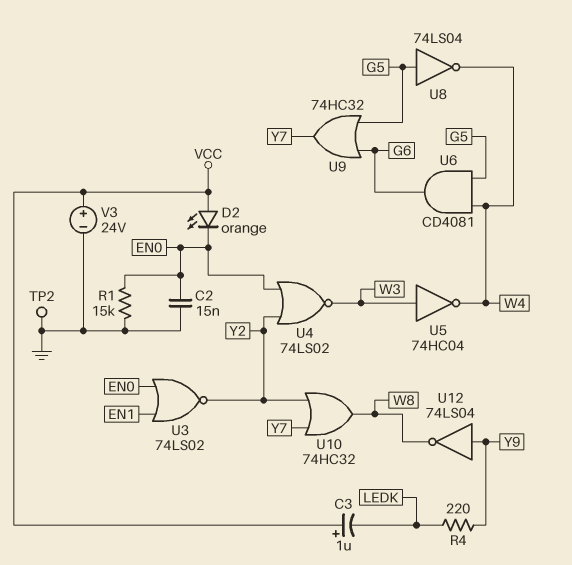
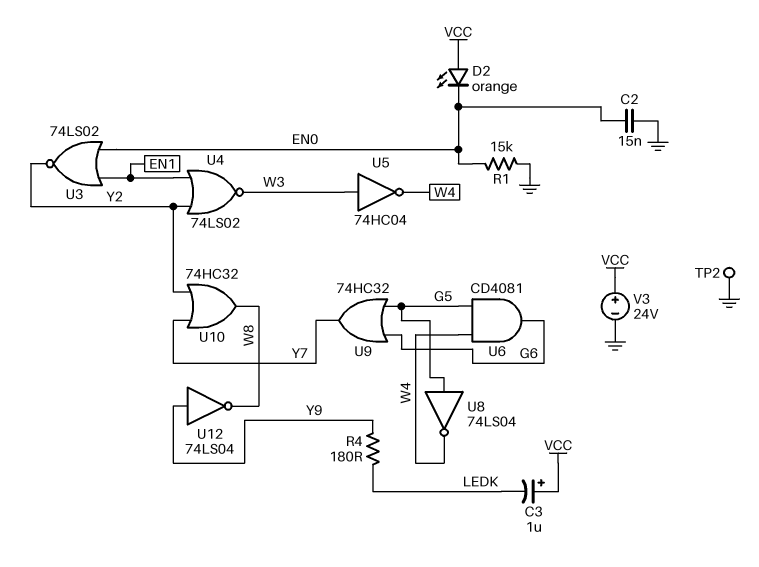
R4: 220 (LEDK, Y9) -> 180 (LEDK, Y9)
U4: NOR 74LS02 (in EN0, in Y2, out W3) -> NOR 74LS02 (in EN1, in Y2, out W3)

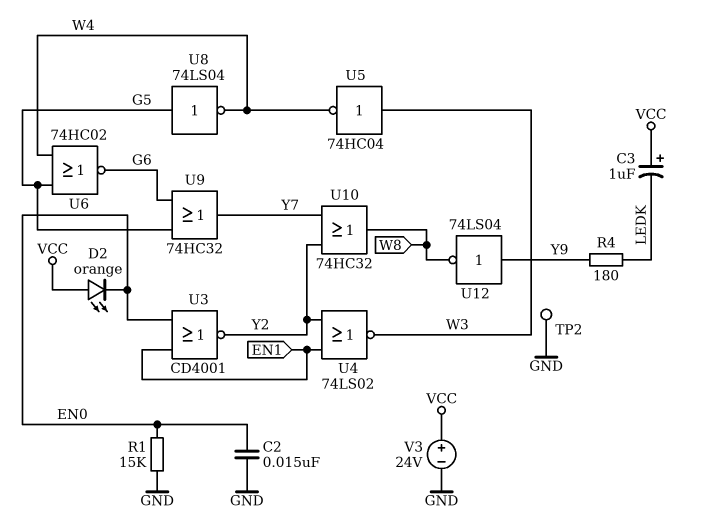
U3: NOR 74LS02 (in EN0, in EN1, out Y2) -> NOR CD4001 (in EN0, in EN1, out Y2)
U6: AND CD4081 (in G5, in W4, out G6) -> NOR 74HC02 (in G5, in W4, out G6)

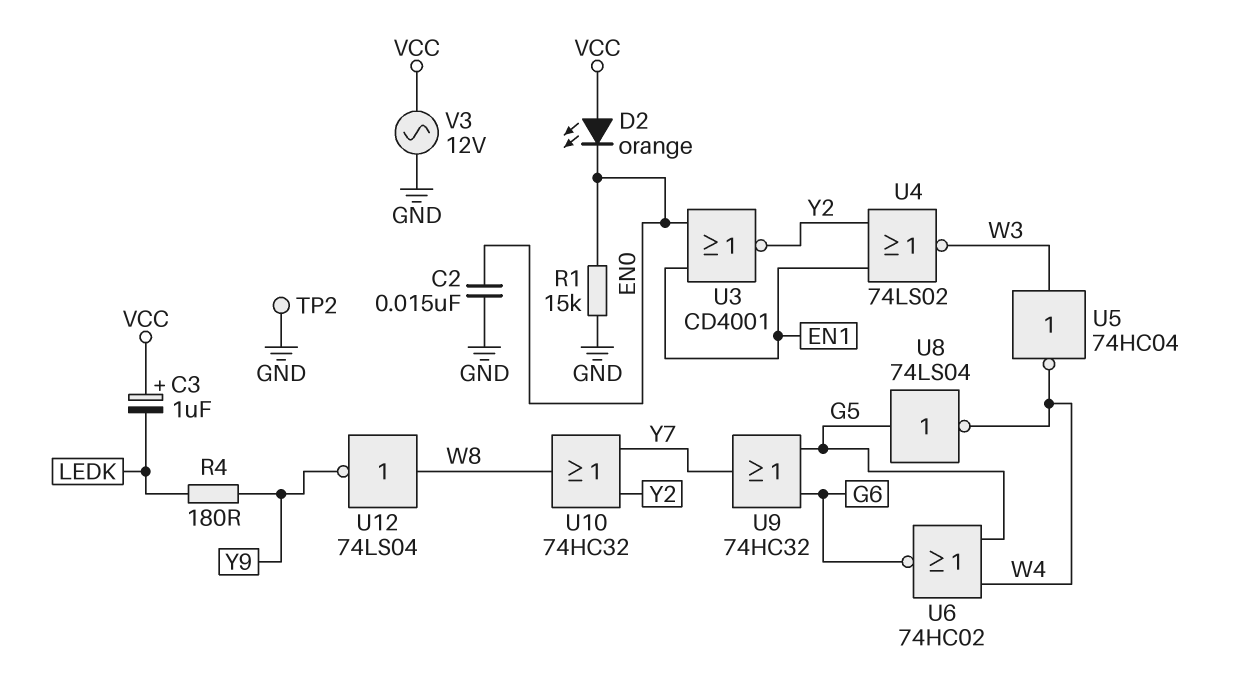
U12: NOT 74LS04 (in Y9, out W8) -> NOT 74LS04 (in W8, out Y9)
V3: 24V (plus VCC, minus GND) -> AC 12V (GND, VCC)

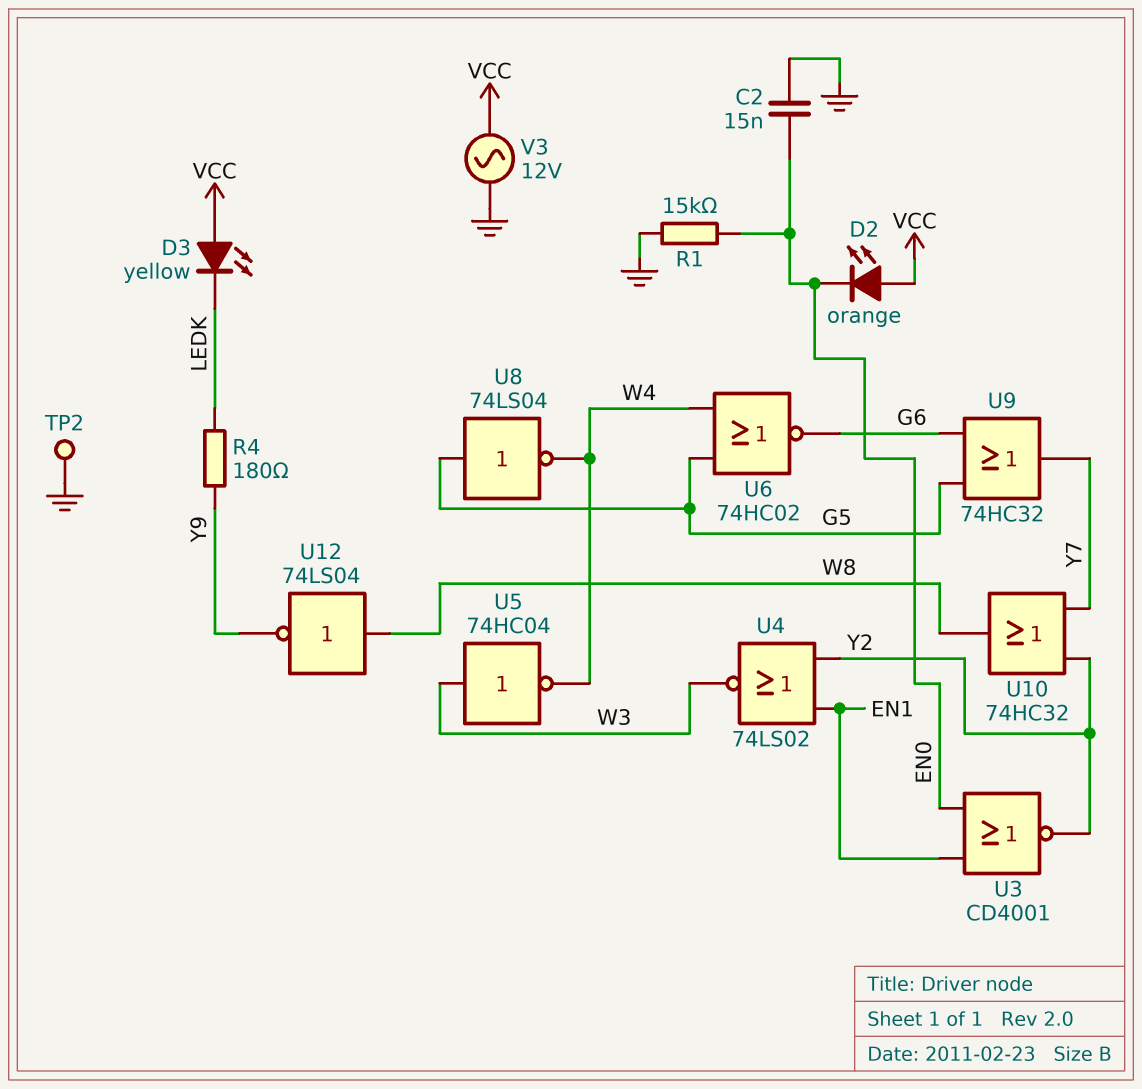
C3: 1uF (plus VCC, minus LEDK) -> none
D3: none -> LED yellow (A VCC, K LEDK)

